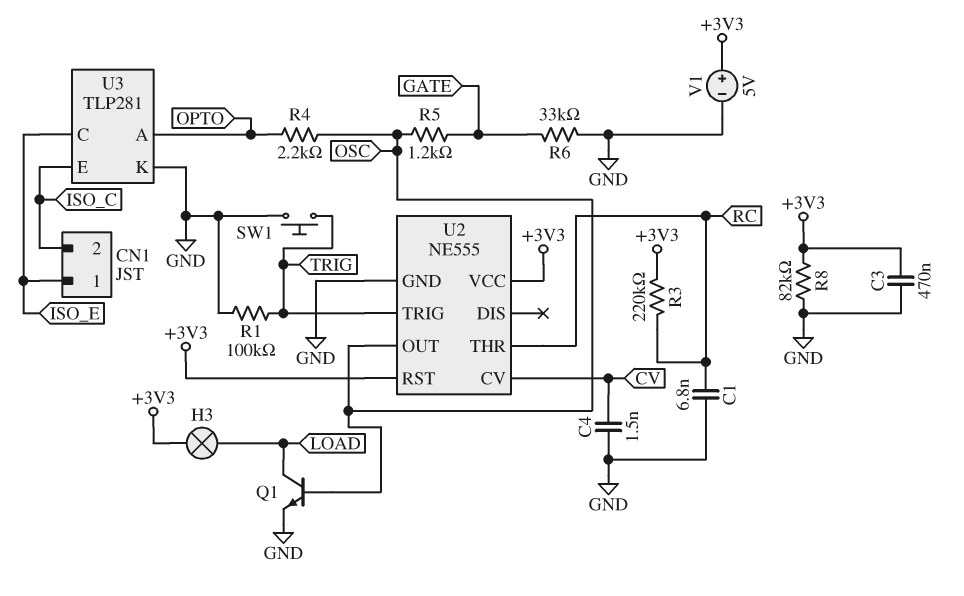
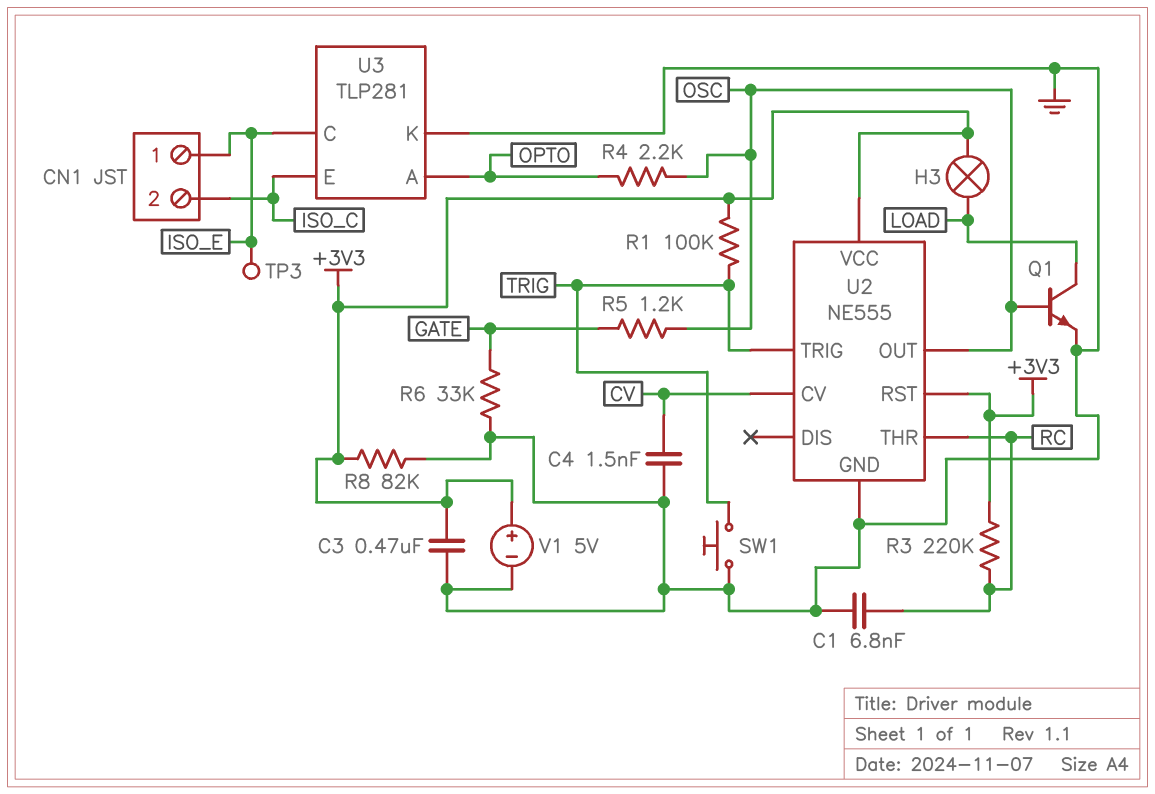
R1: 100k (GND, TRIG) -> 100k (+3V3, TRIG)
TP3: none -> test point (ISO_E)

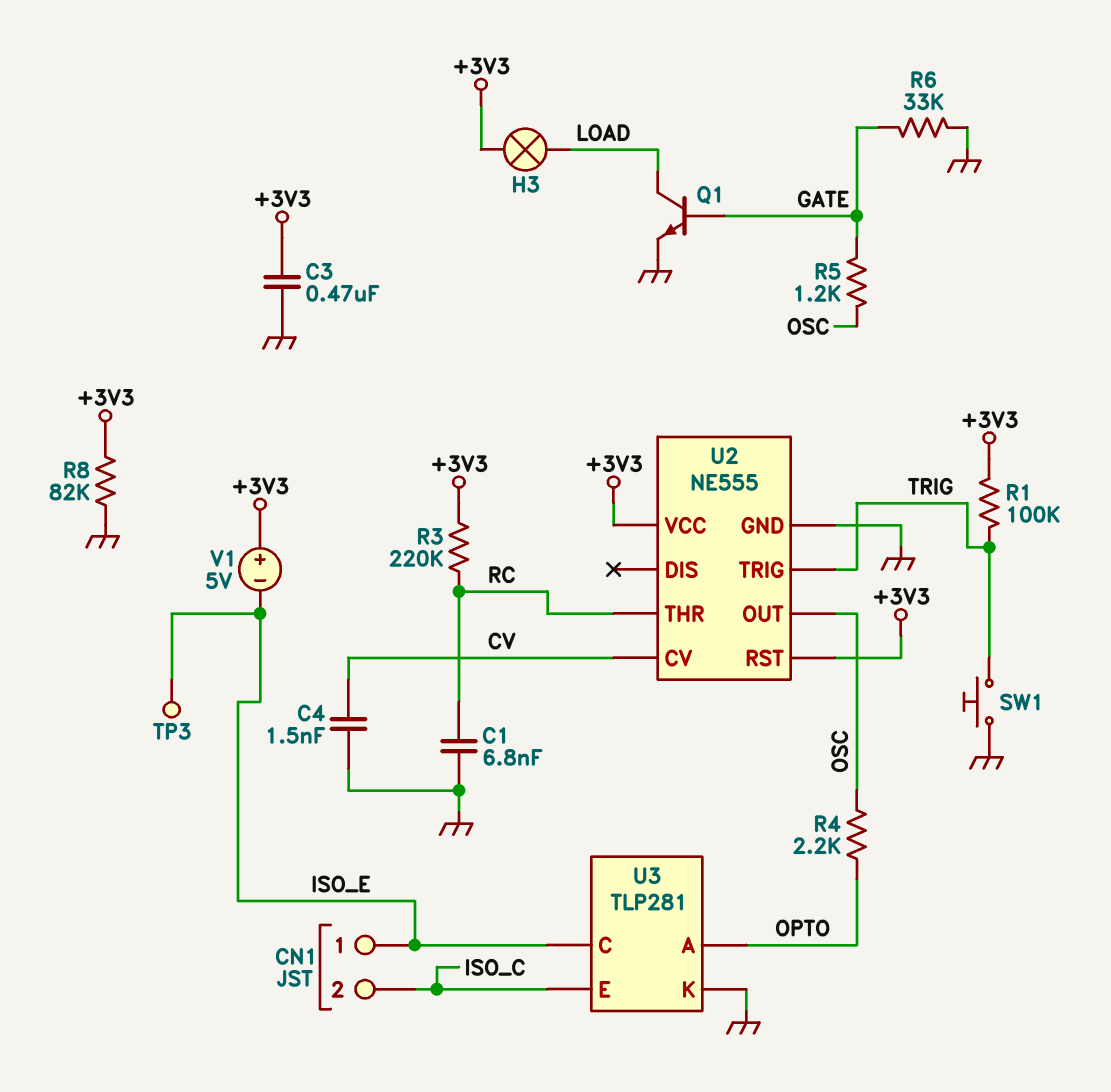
Q1: NPN (B OSC, C LOAD, E GND) -> NPN (B GATE, C LOAD, E GND)
V1: 5V (plus +3V3, minus GND) -> 5V (plus +3V3, minus ISO_E)

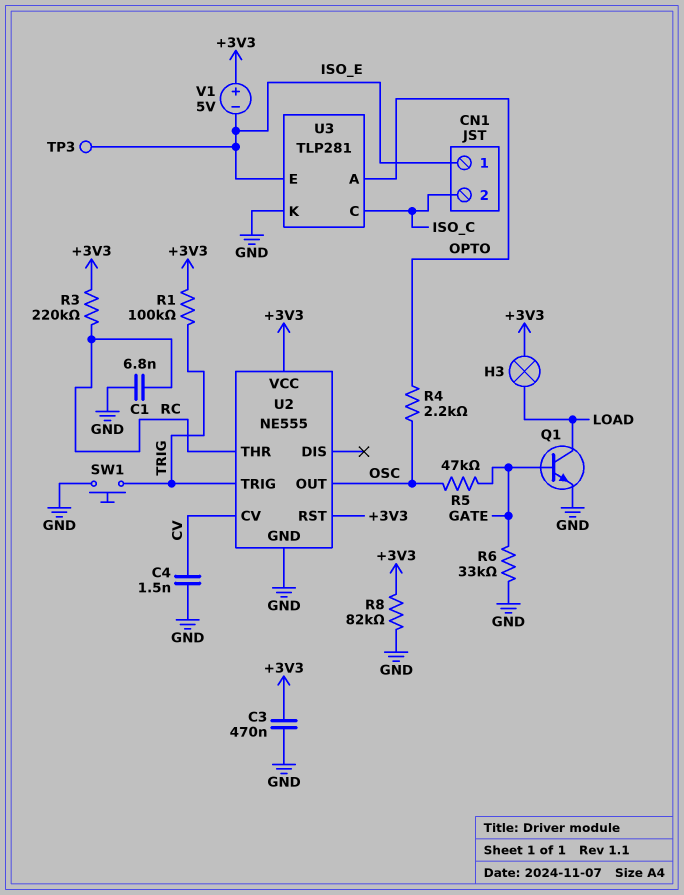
R5: 1.2k (GATE, OSC) -> 47k (GATE, OSC)
U3 pin C: ISO_E -> ISO_C
U3 pin E: ISO_C -> ISO_E

